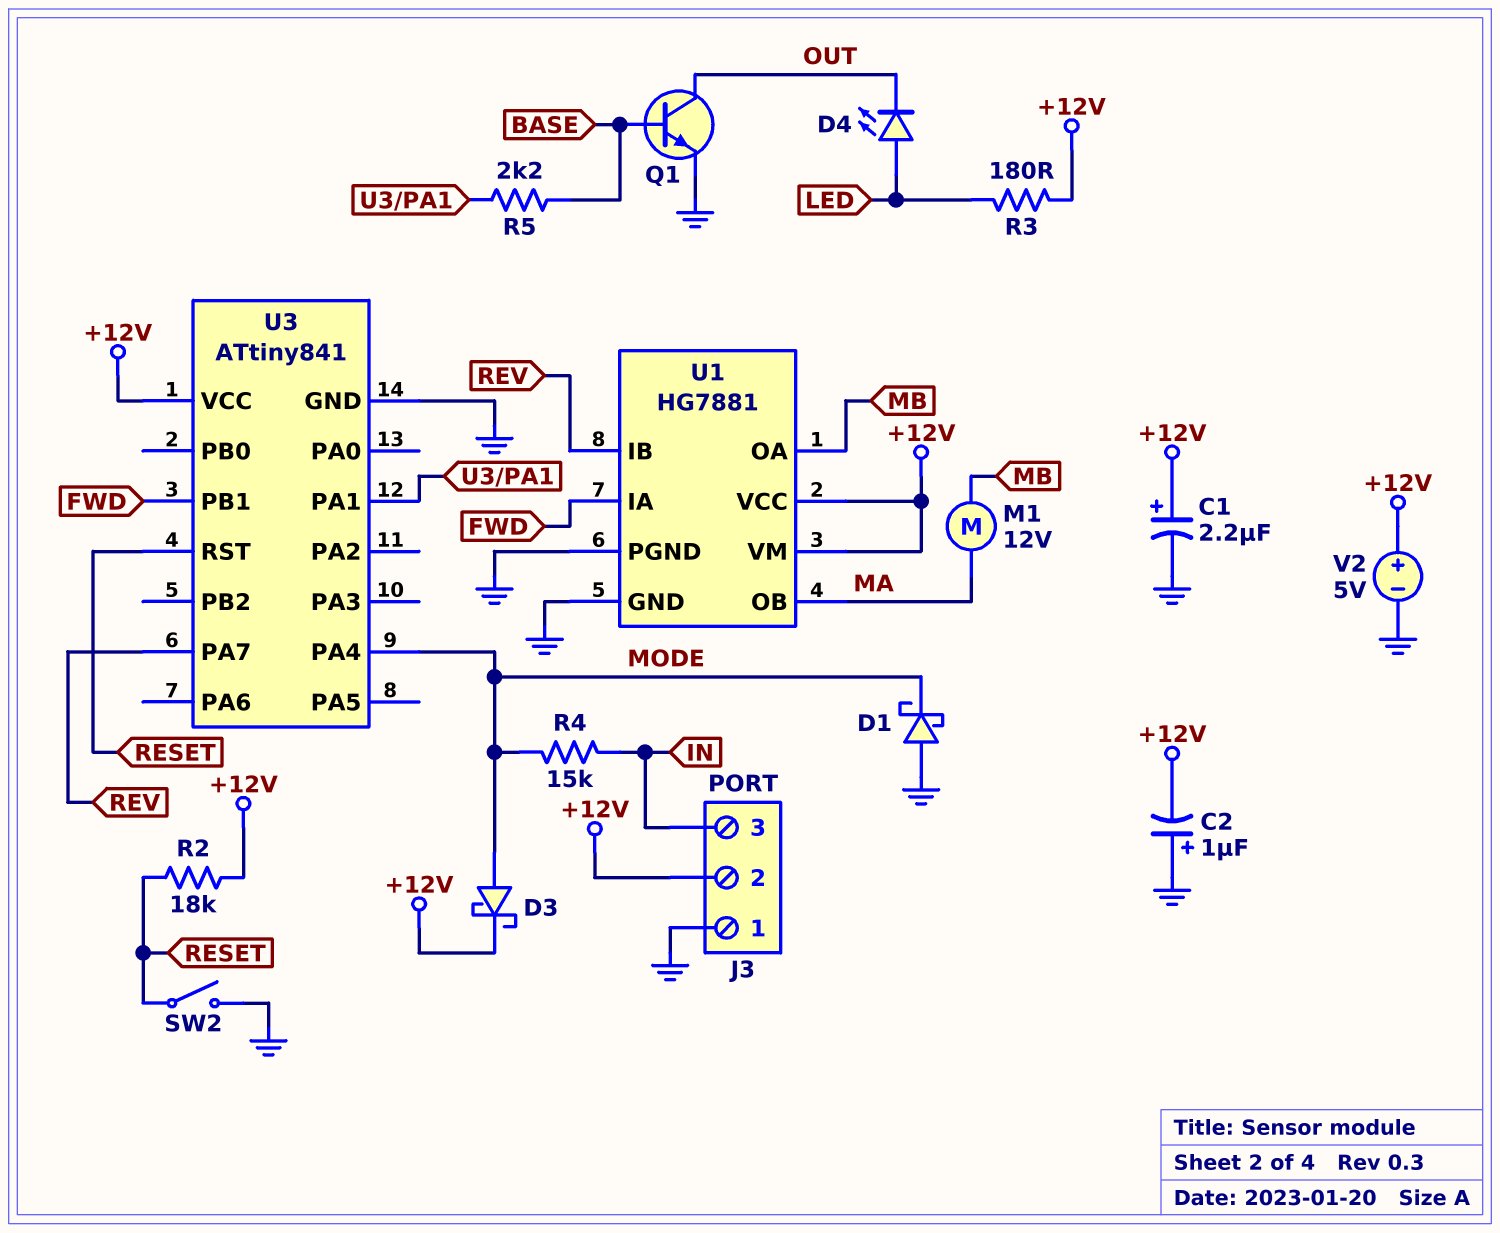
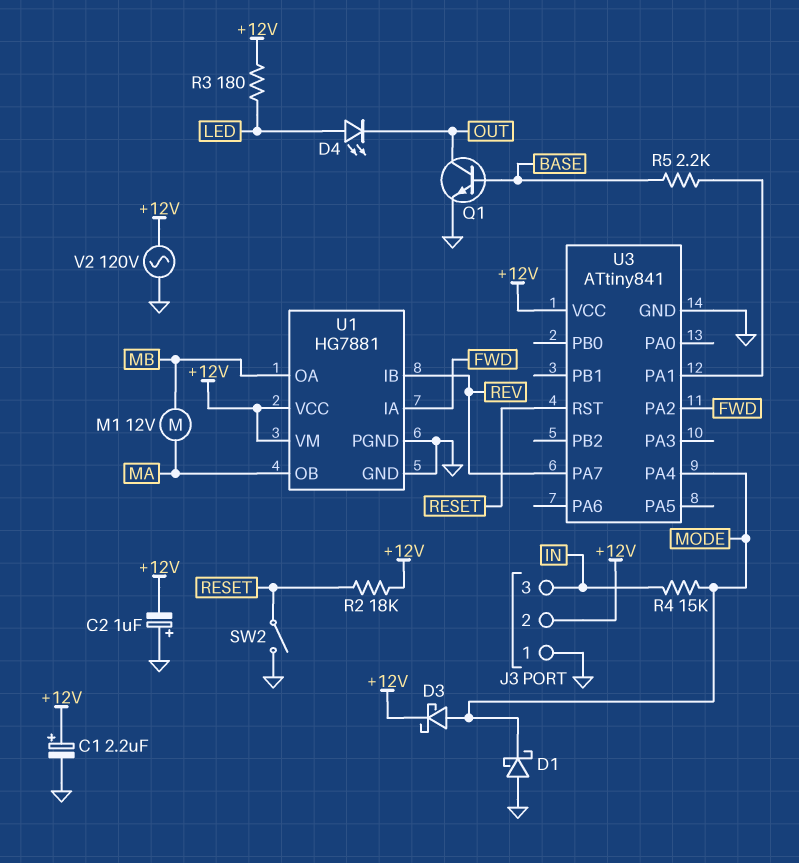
U3 pin PA2: none -> FWD
U3 pin PB1: FWD -> none
V2: 5V (plus +12V, minus GND) -> AC 120V (+12V, GND)

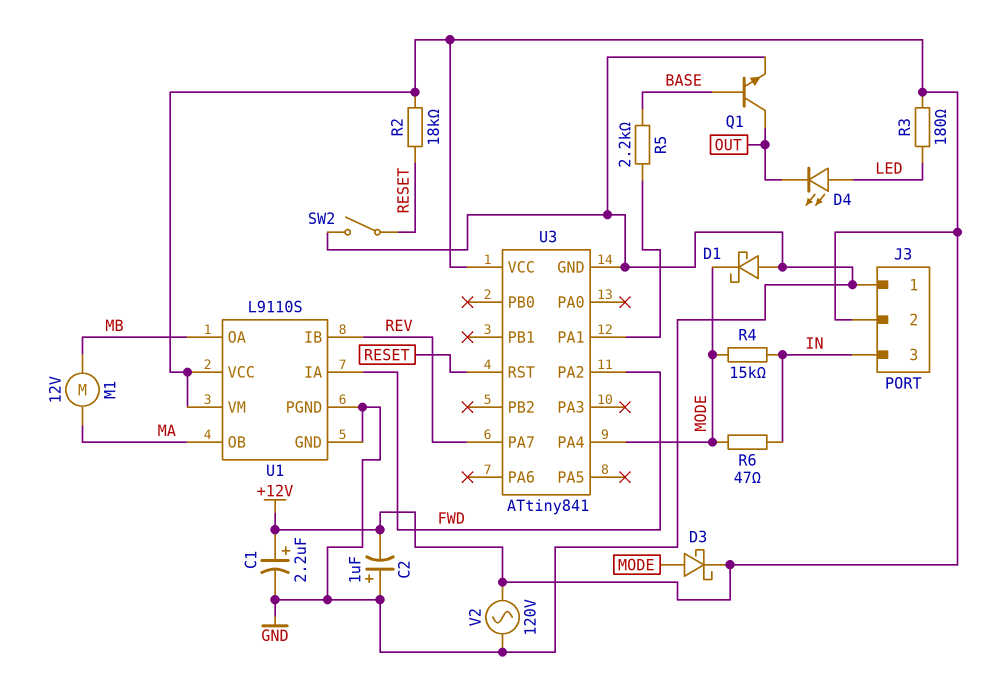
R6: none -> 47 (IN, MODE)
U1: HG7881 -> L9110S

